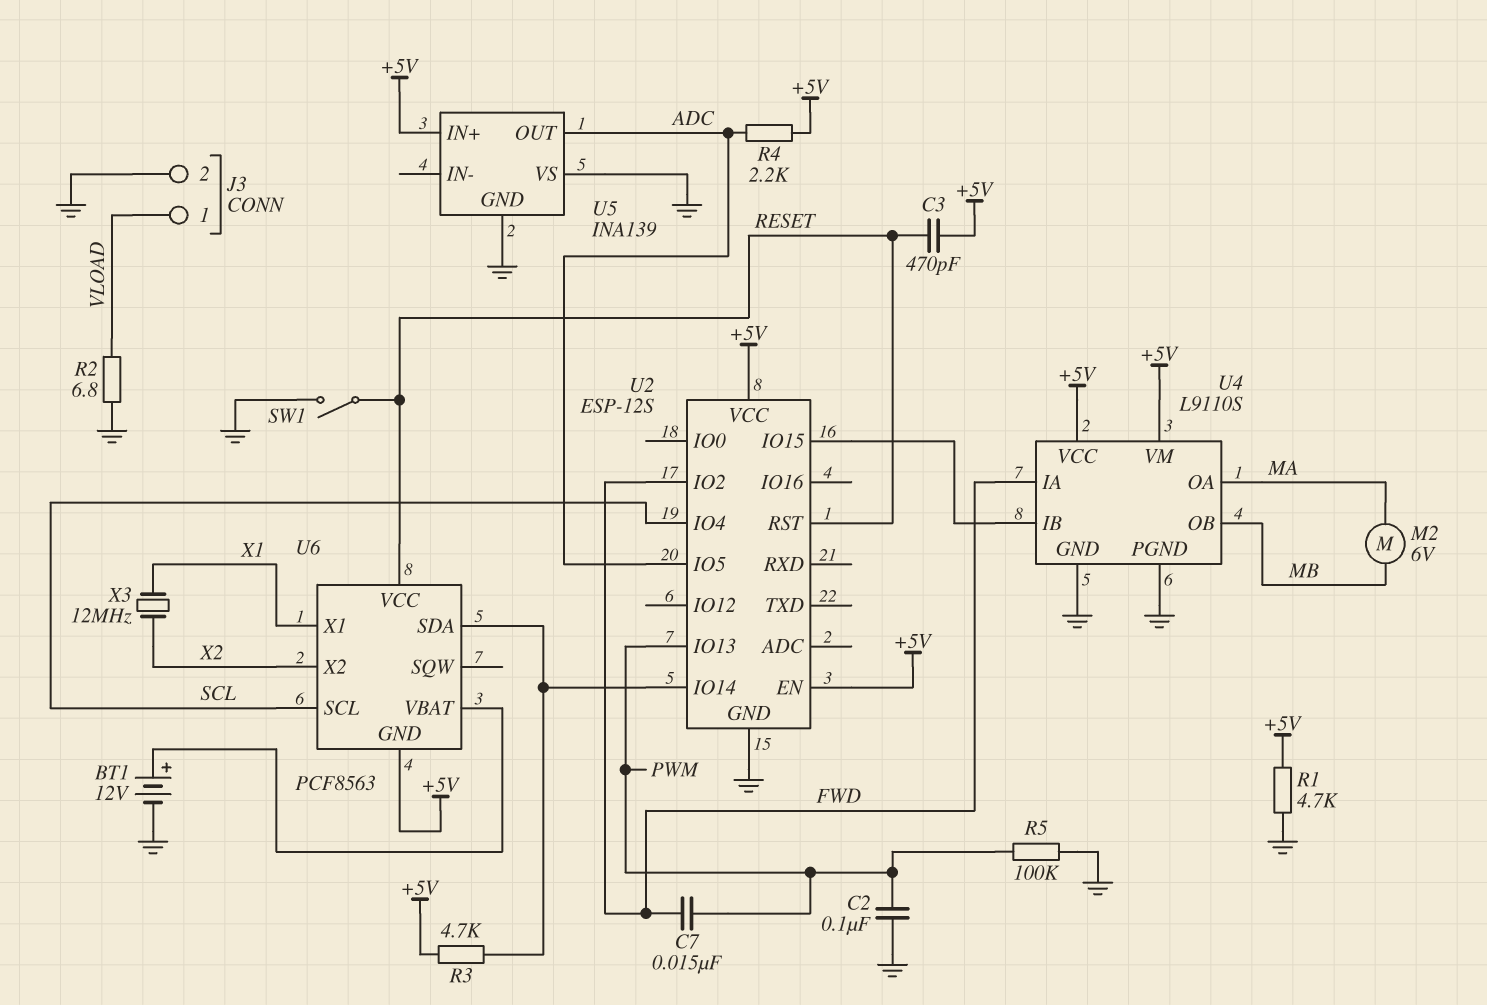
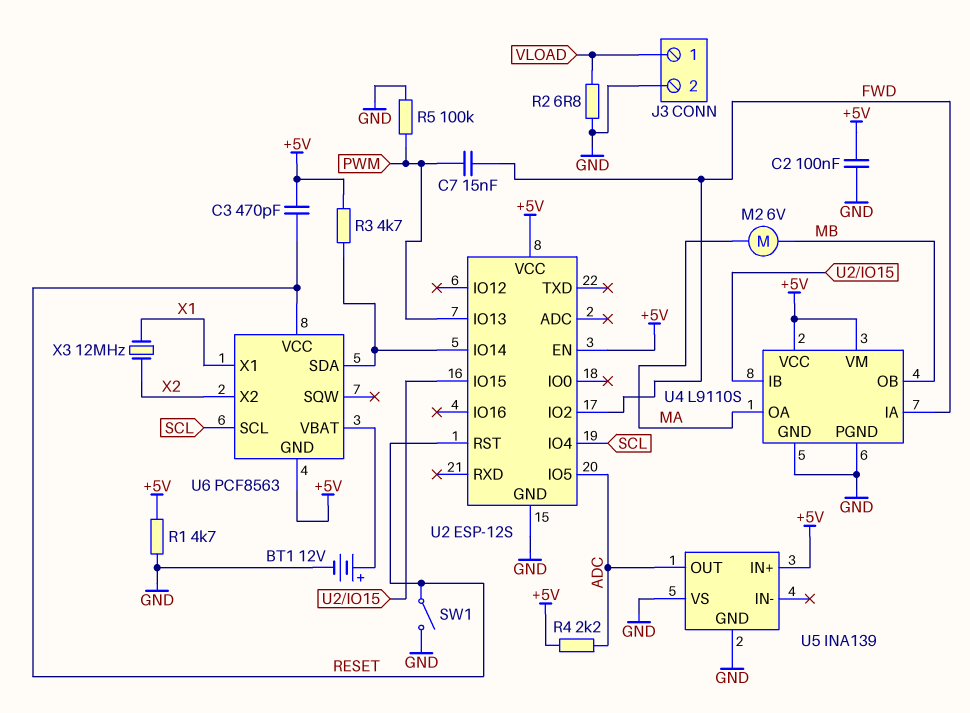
C2: 100nF (GND, PWM) -> 100nF (+5V, GND)

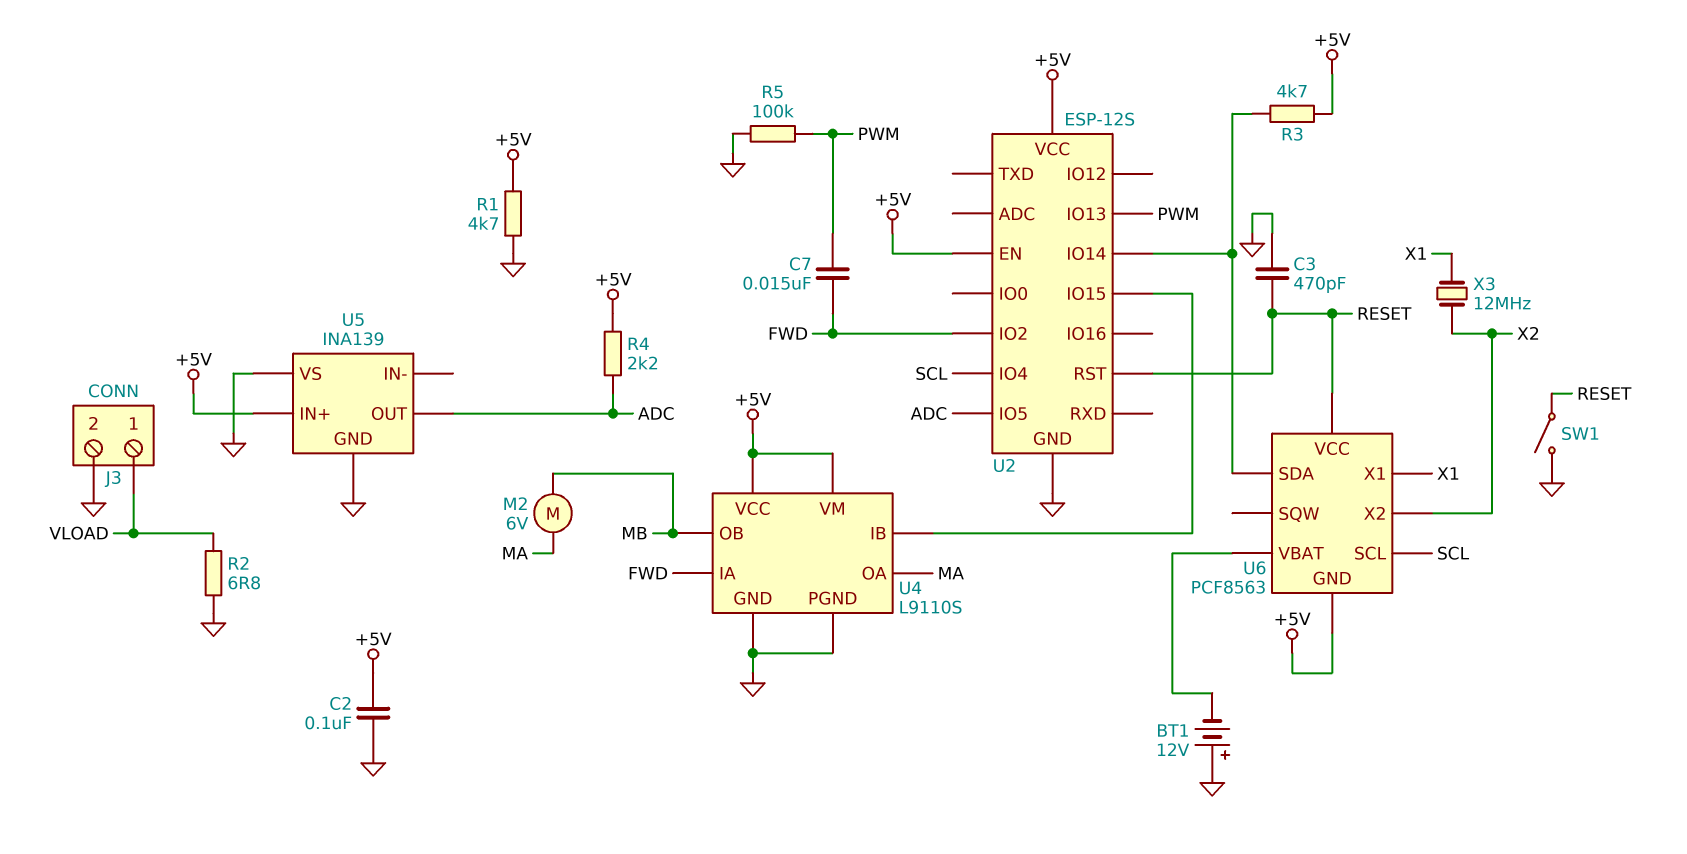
BT1: 12V (plus U6/VBAT, minus GND) -> 12V (plus GND, minus U6/VBAT)
C3: 470pF (+5V, RESET) -> 470pF (GND, RESET)

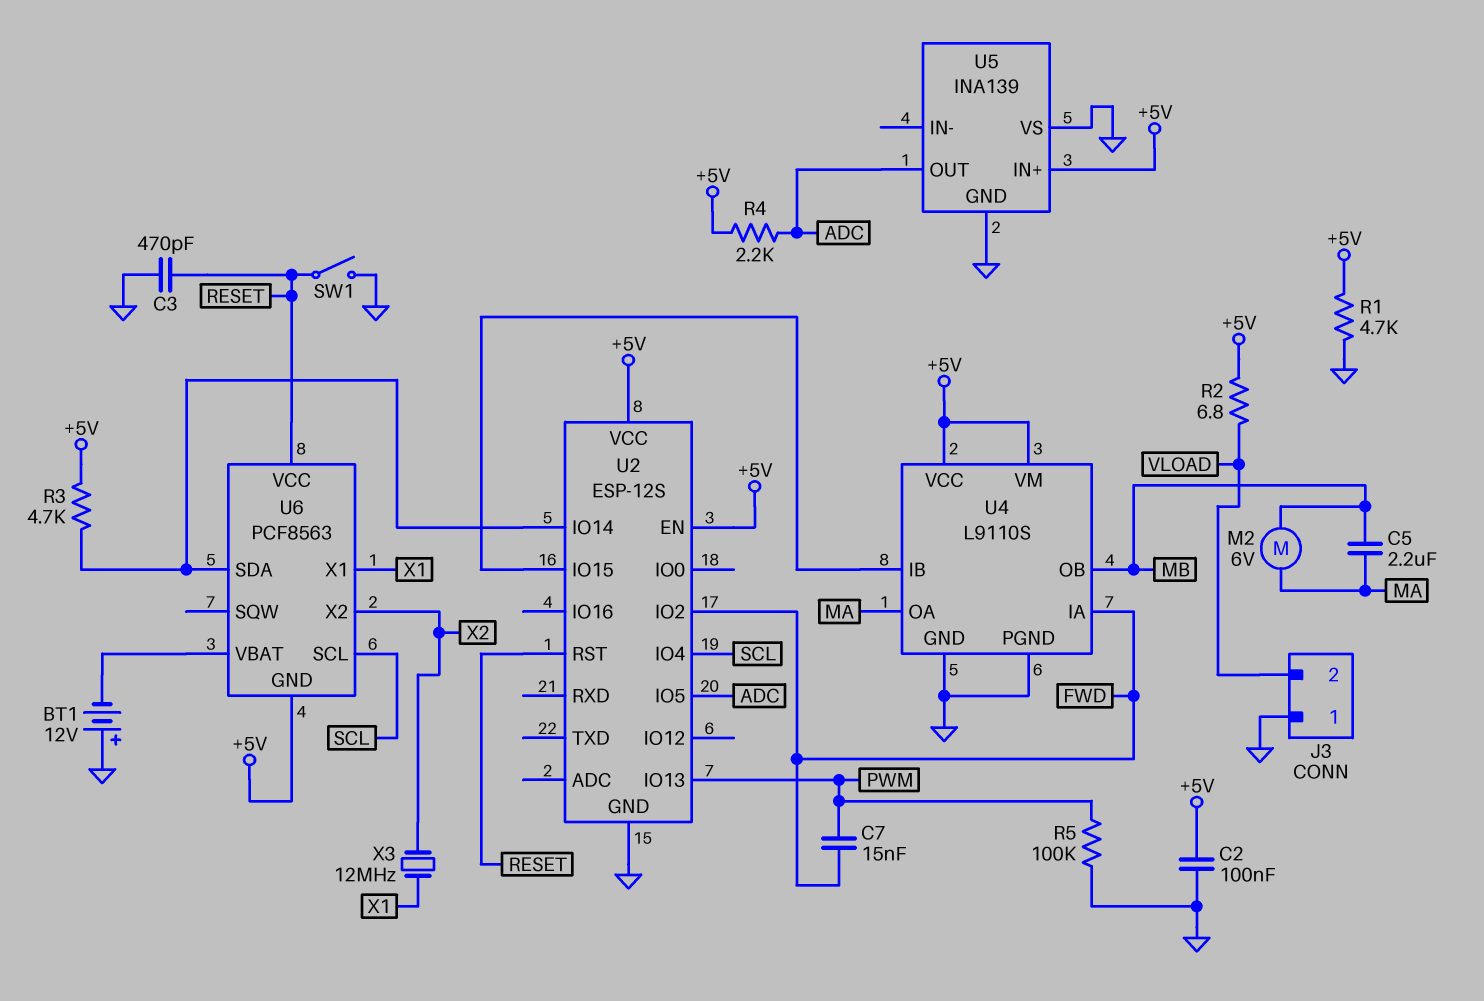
C5: none -> 2.2uF (MA, MB)
J3 pin 1: VLOAD -> GND
J3 pin 2: GND -> VLOAD
R2: 6.8 (GND, VLOAD) -> 6.8 (+5V, VLOAD)

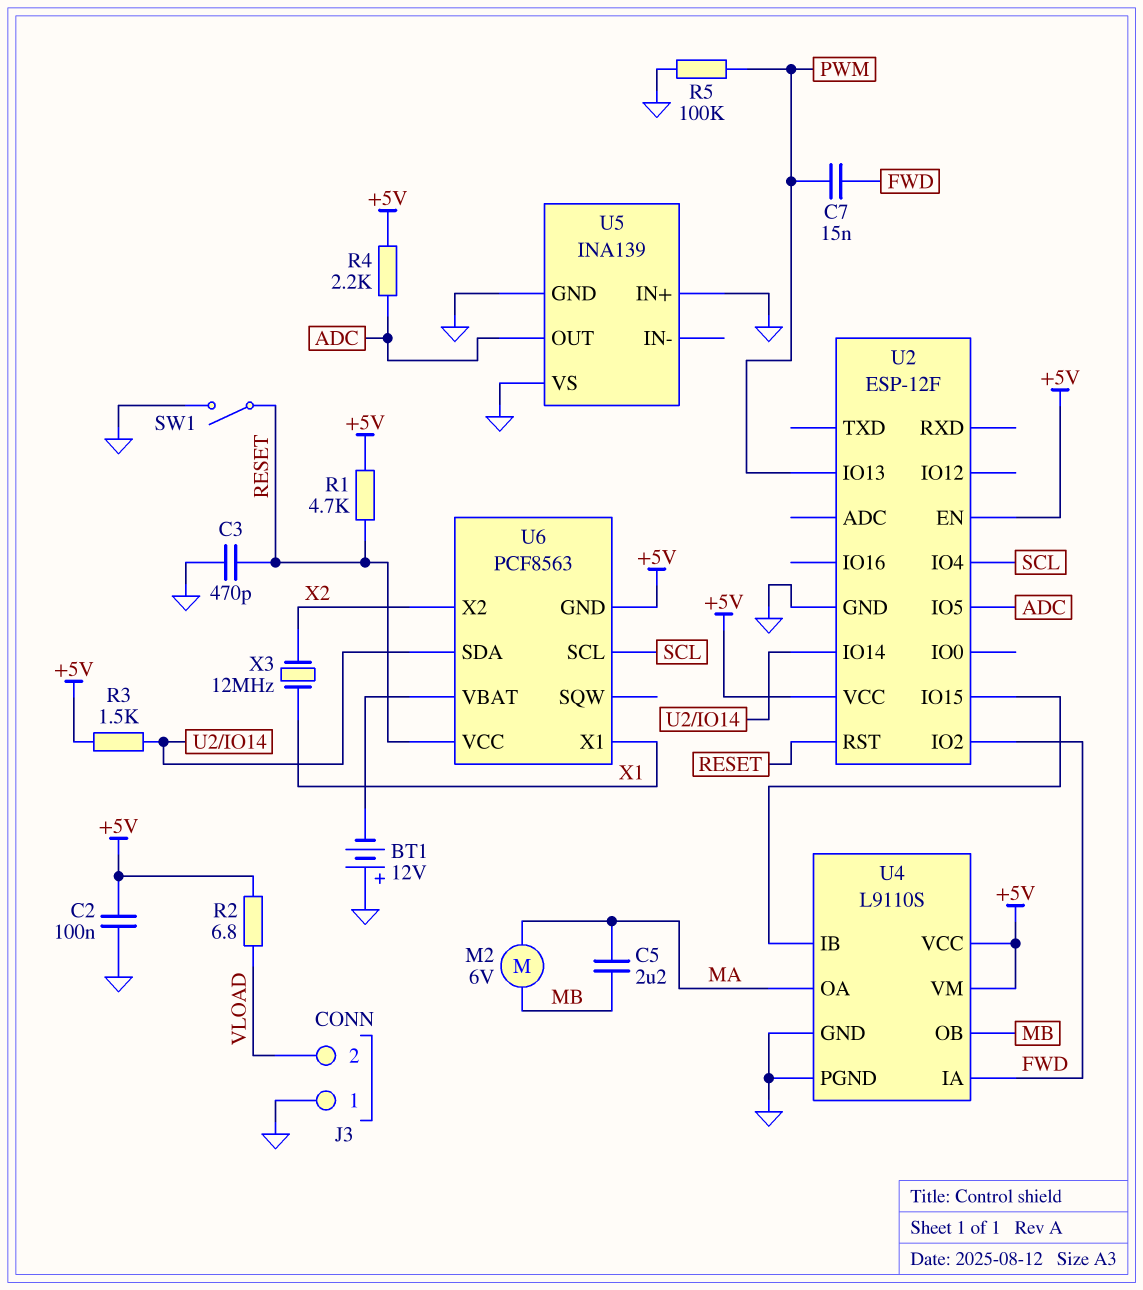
R1: 4.7k (+5V, GND) -> 4.7k (+5V, RESET)
R3: 4.7k (+5V, U2/IO14) -> 1.5k (+5V, U2/IO14)
U2: ESP-12S -> ESP-12F
U5 pin IN+: +5V -> GND

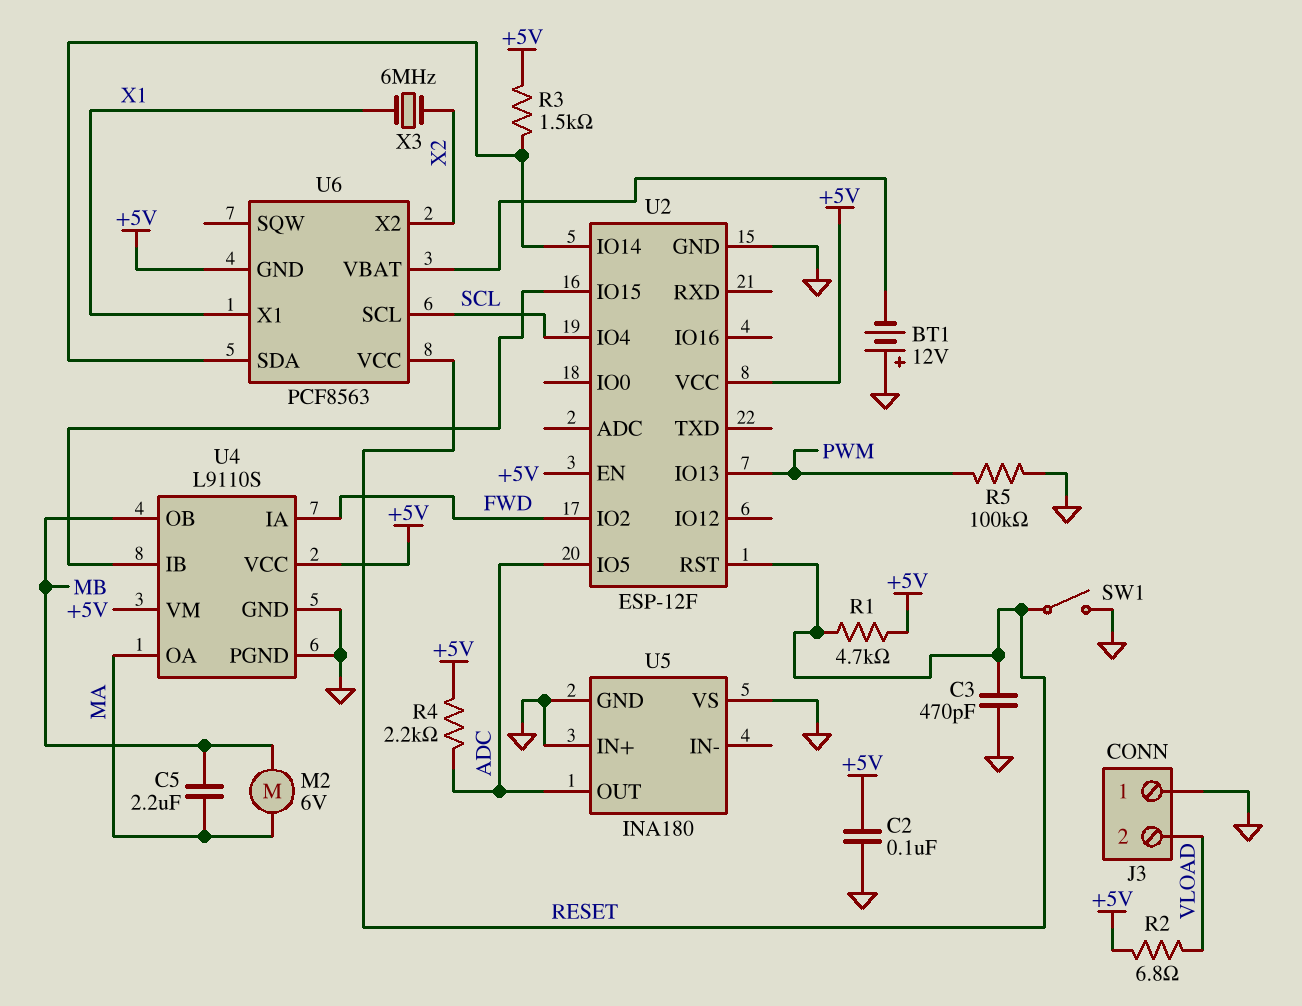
C7: 15nF (FWD, PWM) -> none
U5: INA139 -> INA180
X3: 12MHz (X1, X2) -> 6MHz (X1, X2)

